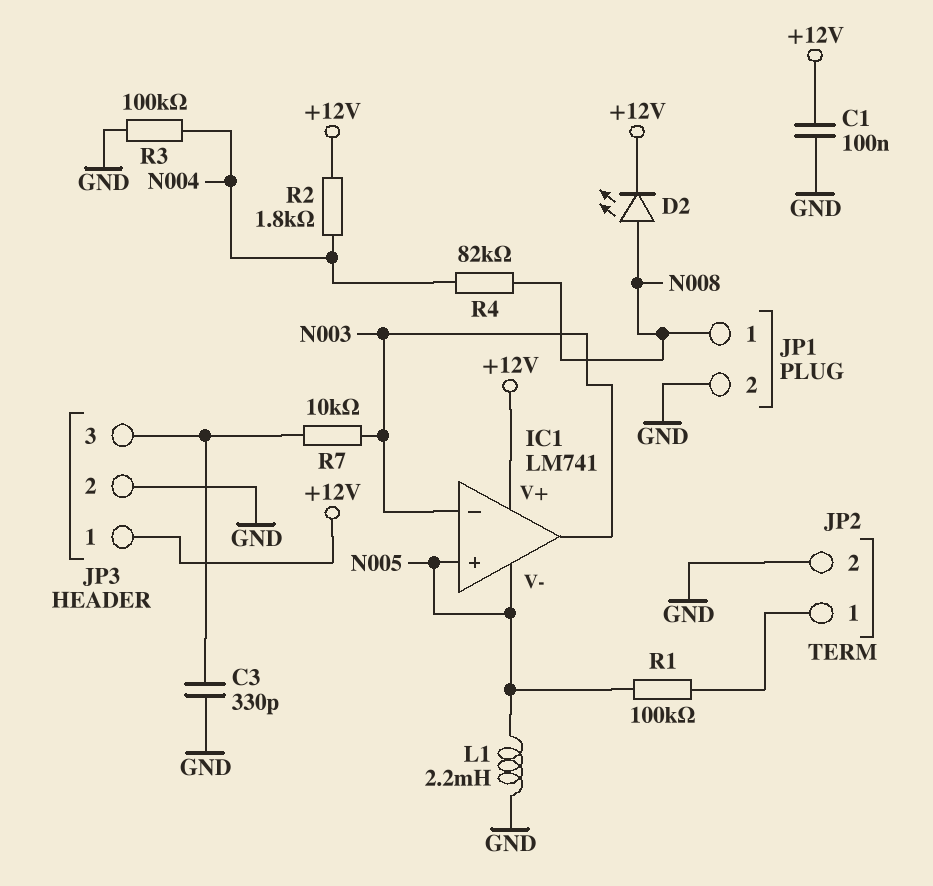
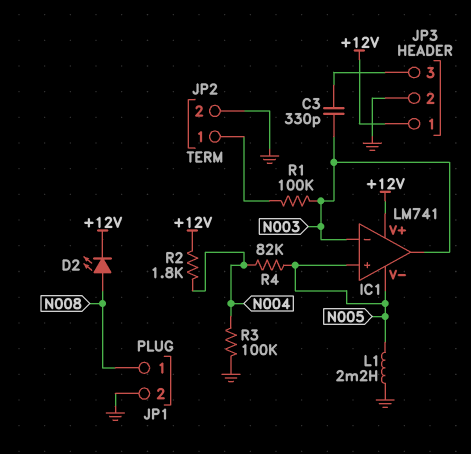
C1: 100nF (+12V, GND) -> none
C3: 330pF (GND, JP3/3) -> 330pF (JP3/3, N003)
R1: 100k (JP2/1, N005) -> 100k (JP2/1, N003)
R4: 82k (N004, N008) -> 82k (N004, N005)
R7: 10k (JP3/3, N003) -> none

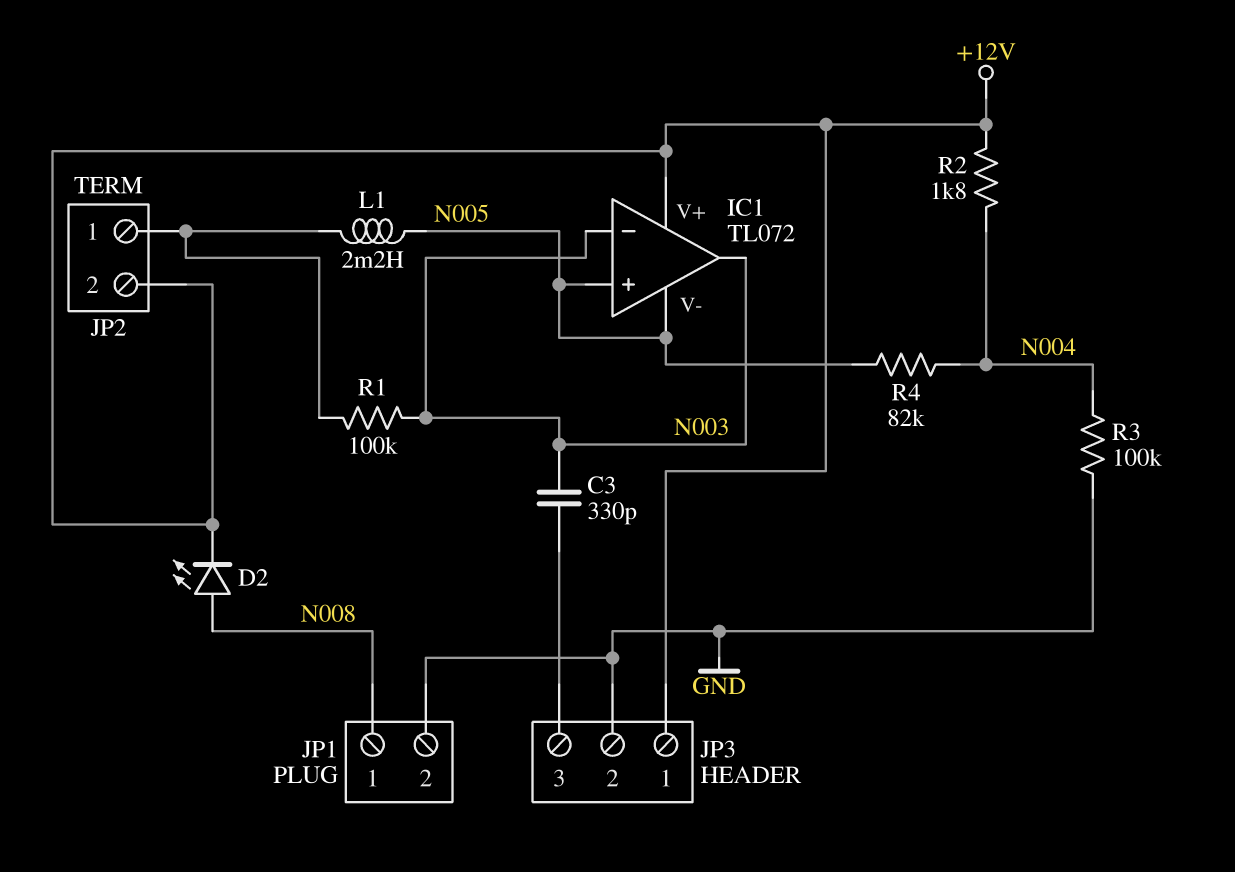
IC1: LM741 -> TL072
JP2 pin 2: GND -> +12V
L1: 2.2mH (GND, N005) -> 2.2mH (JP2/1, N005)

